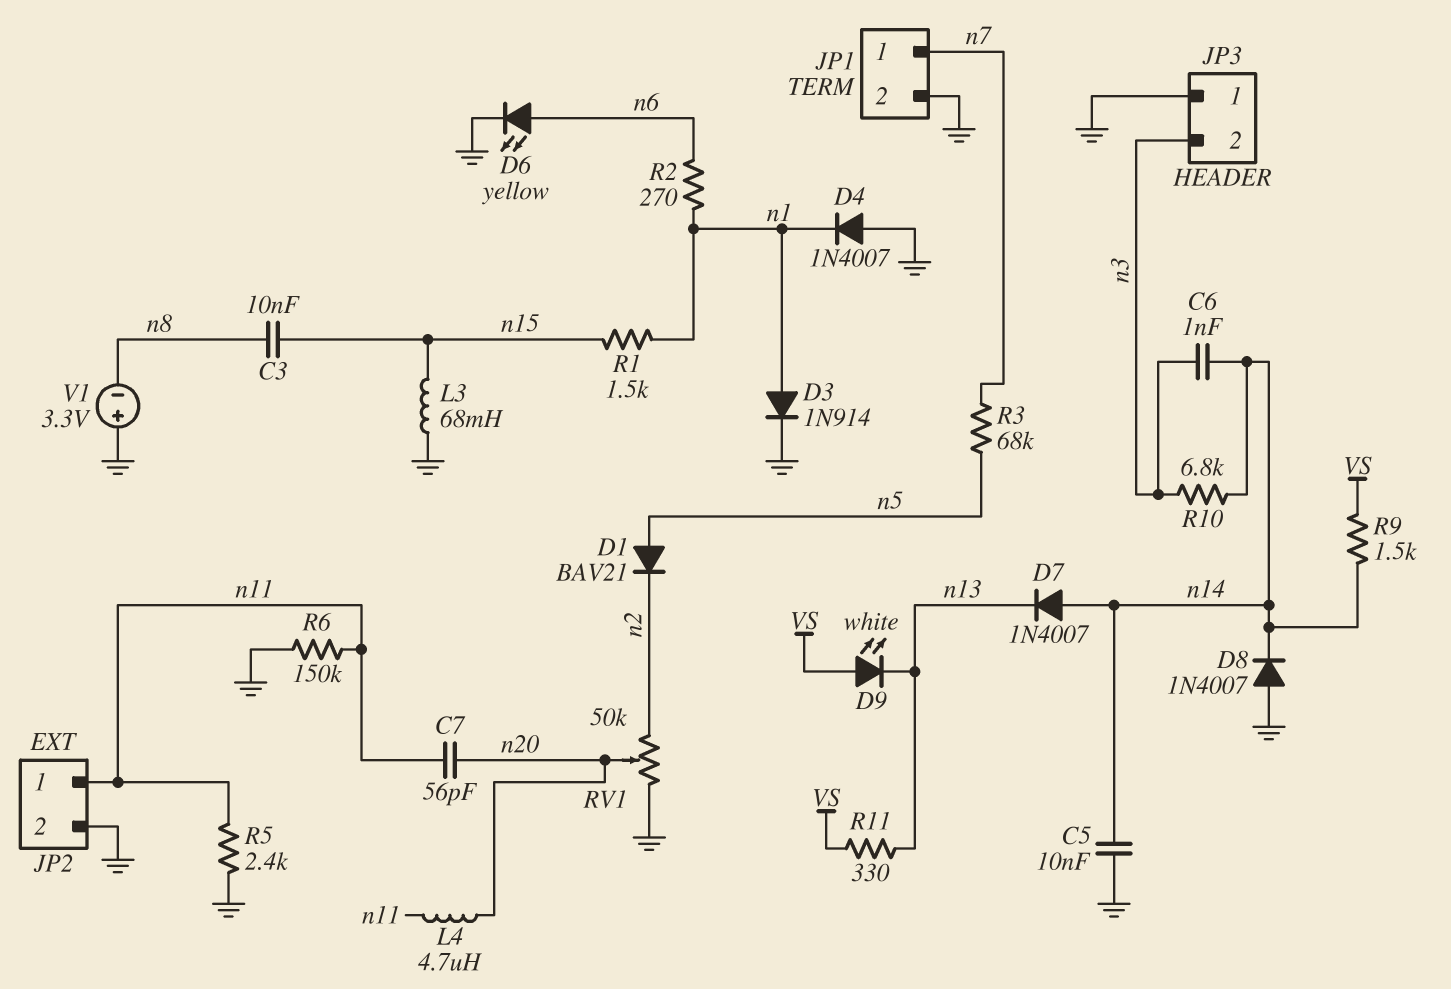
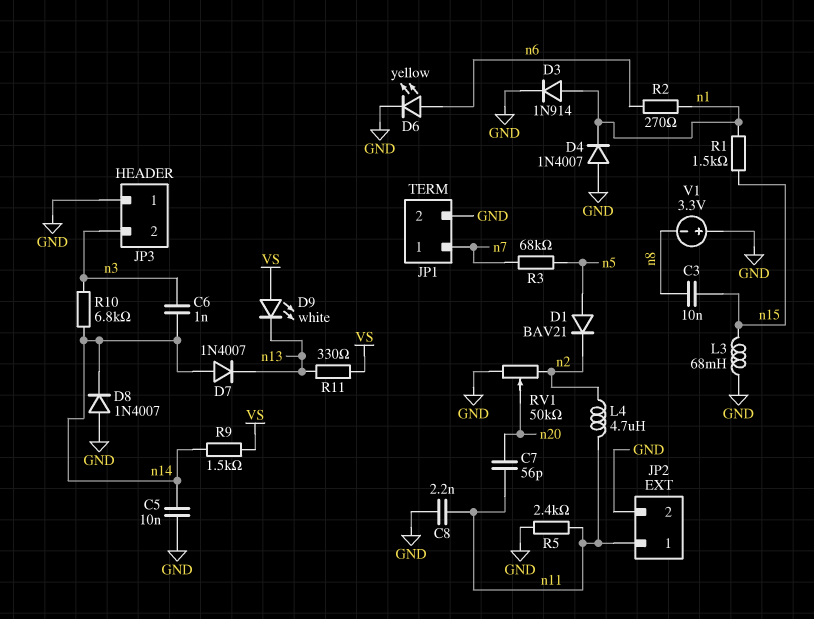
C8: none -> 2.2nF (GND, n11)
L4: 4.7uH (n11, n20) -> 4.7uH (n2, n11)
R6: 150k (GND, n11) -> none

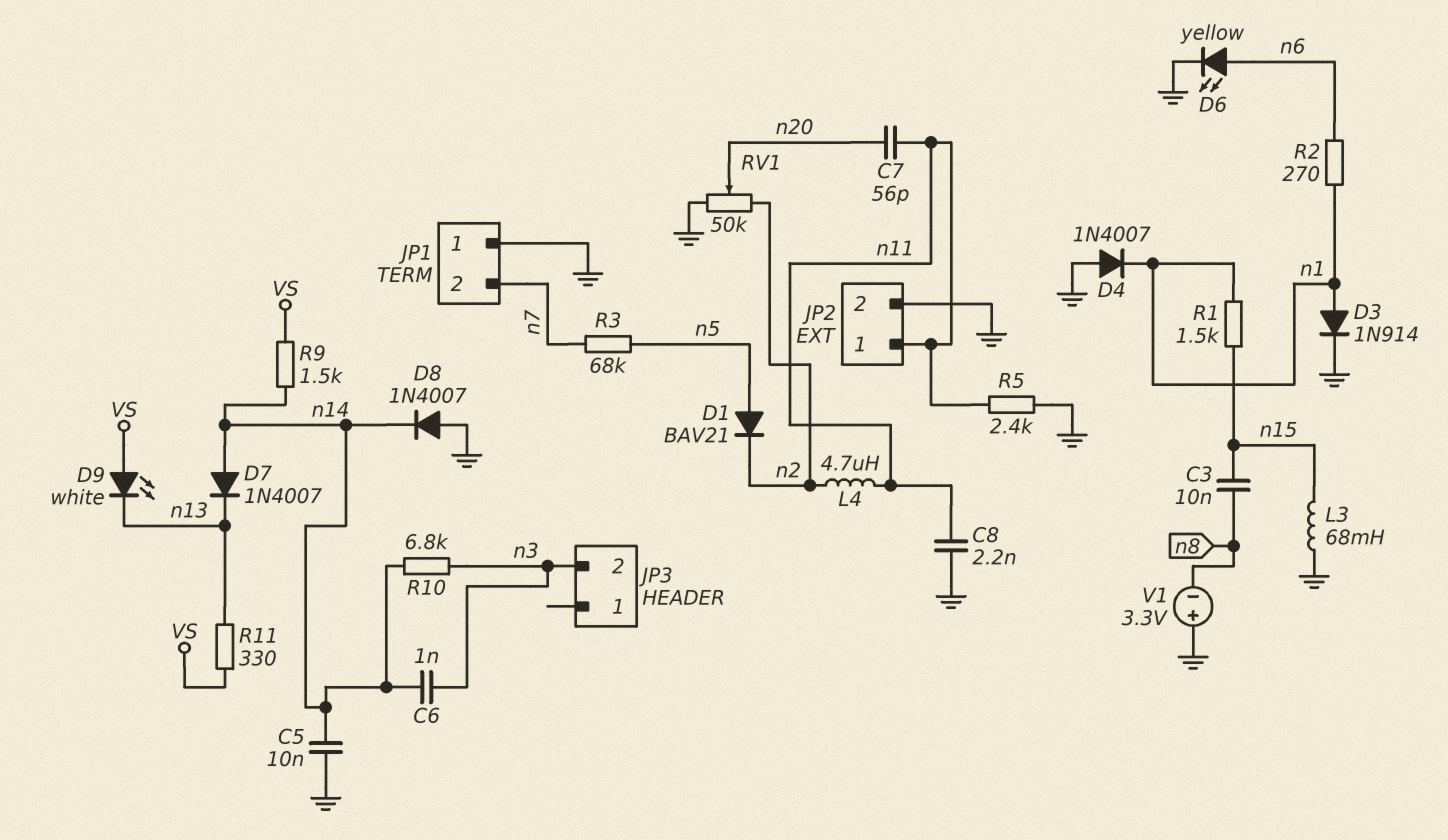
JP1 pin 1: n7 -> GND
JP1 pin 2: GND -> n7
JP3 pin 1: GND -> none

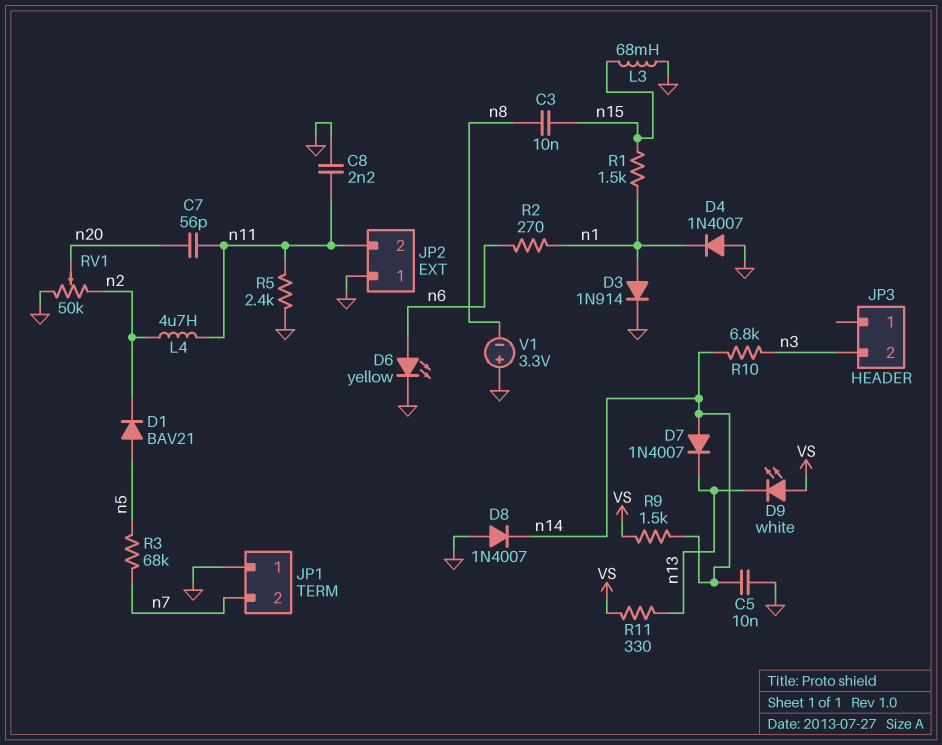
C6: 1nF (n3, n14) -> none
JP2 pin 1: n11 -> GND
JP2 pin 2: GND -> n11

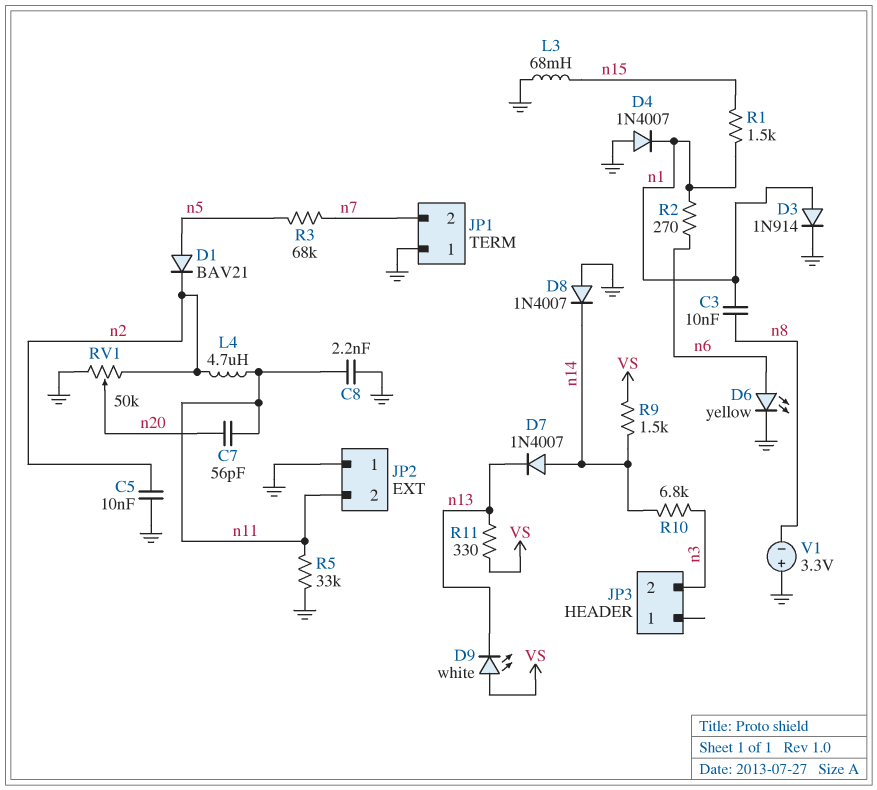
C3: 10nF (n8, n15) -> 10nF (n1, n8)
C5: 10nF (GND, n14) -> 10nF (GND, n2)
R5: 2.4k (GND, n11) -> 33k (GND, n11)

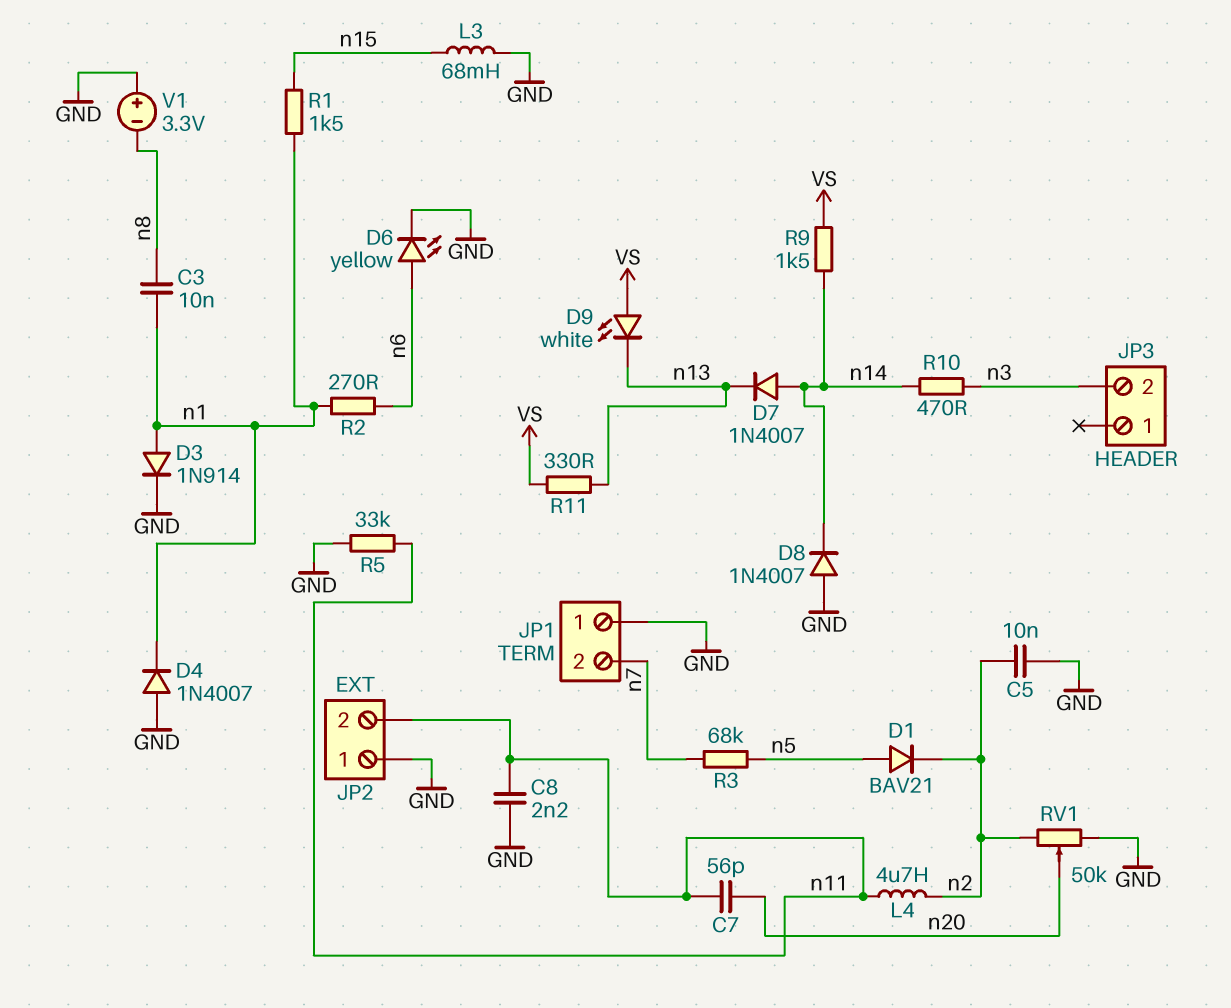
R10: 6.8k (n3, n14) -> 470 (n3, n14)

